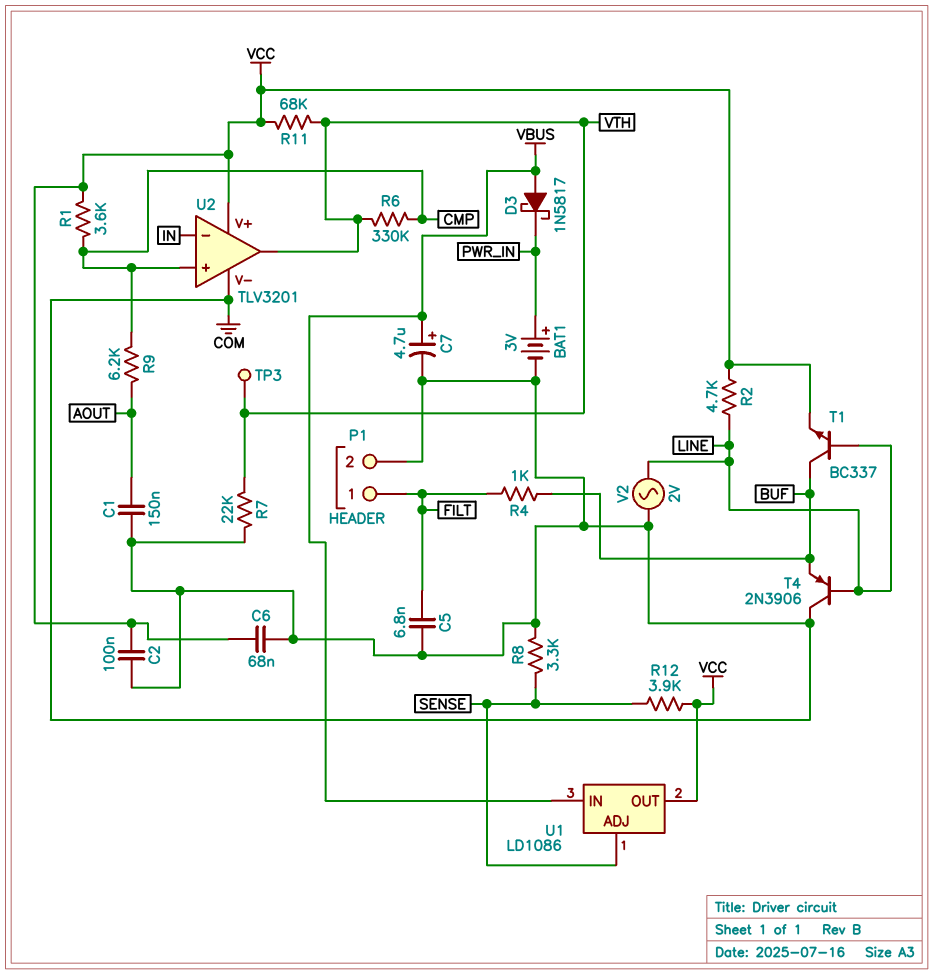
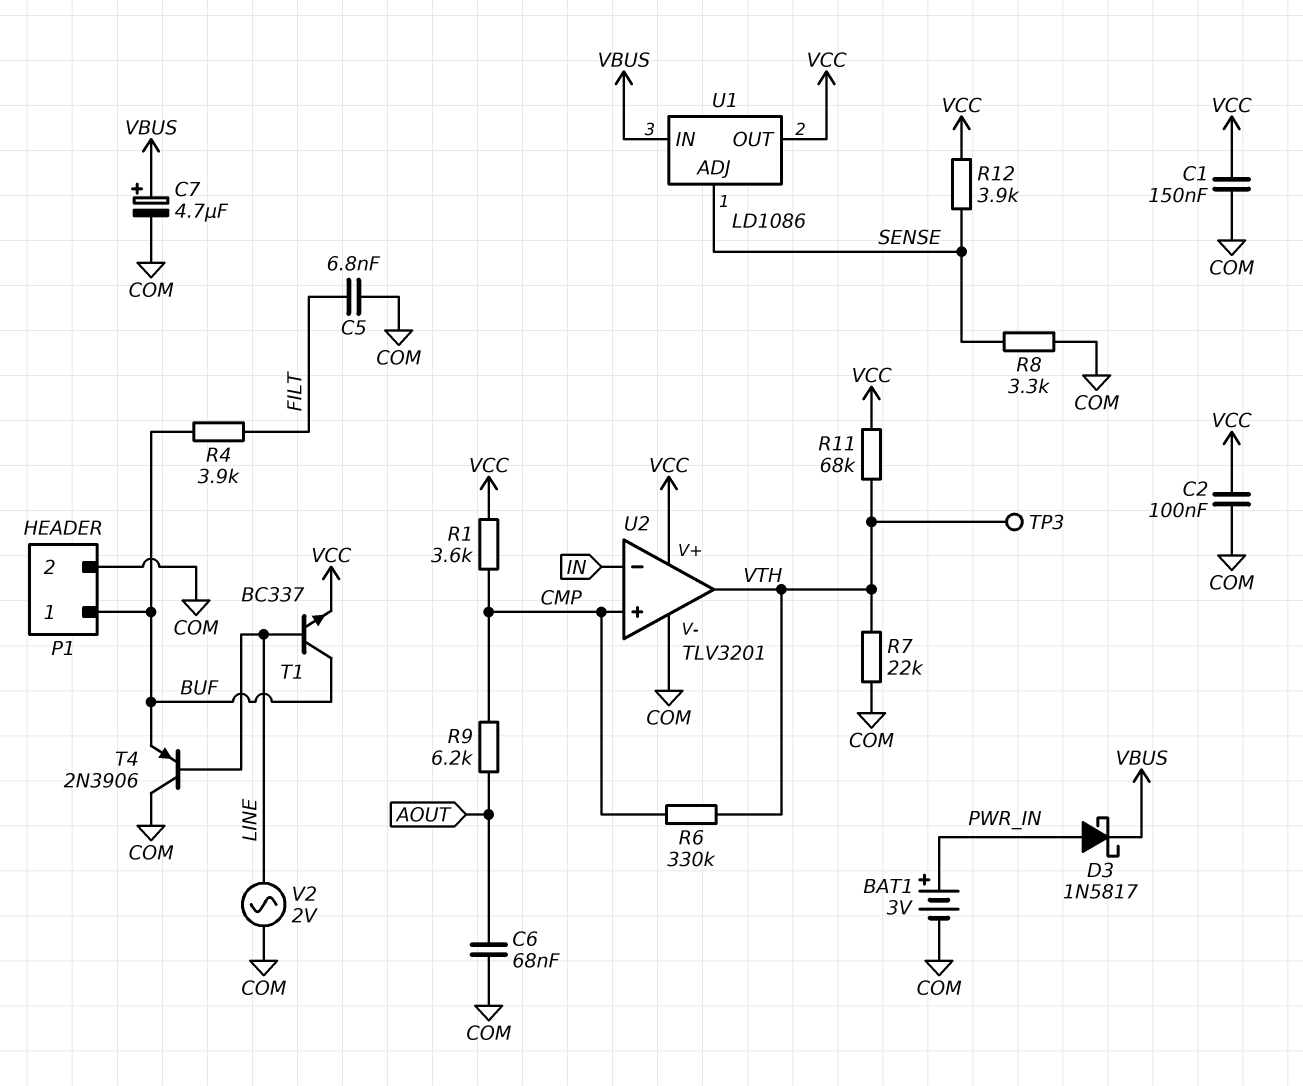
C1: 150nF (AOUT, COM) -> 150nF (COM, VCC)
C6: 68nF (COM, VCC) -> 68nF (AOUT, COM)
D3: schottky 1N5817 (A VBUS, K PWR_IN) -> schottky 1N5817 (A PWR_IN, K VBUS)
P1 pin 1: FILT -> BUF
R2: 4.7k (LINE, VCC) -> none
R4: 1k (BUF, FILT) -> 3.9k (BUF, FILT)

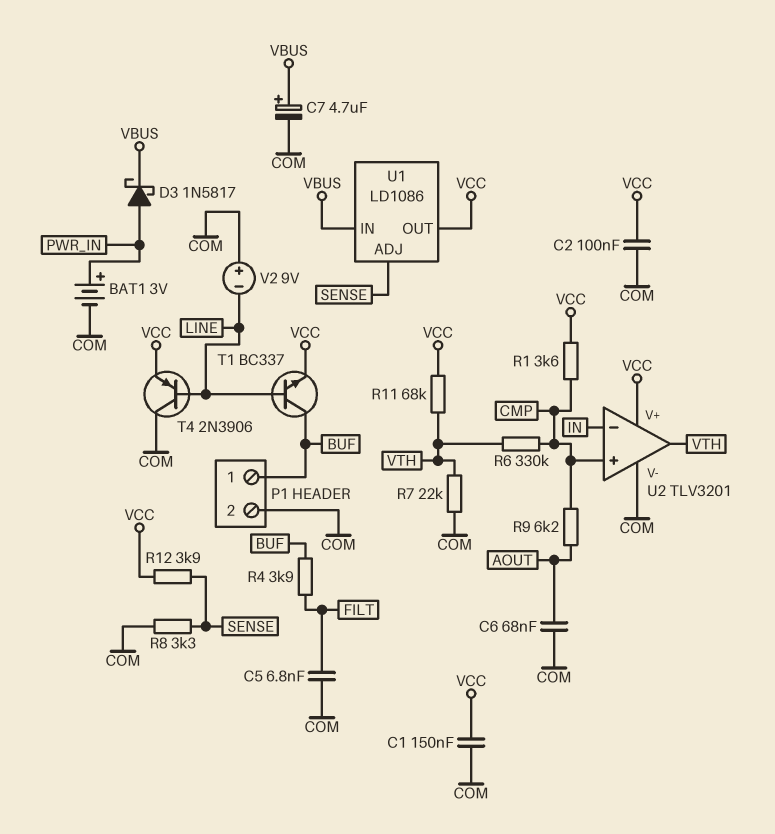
T4: PNP 2N3906 (B LINE, C COM, E BUF) -> PNP 2N3906 (B LINE, C COM, E VCC)
TP3: test point (VTH) -> none
V2: AC 2V (COM, LINE) -> 9V (plus COM, minus LINE)

